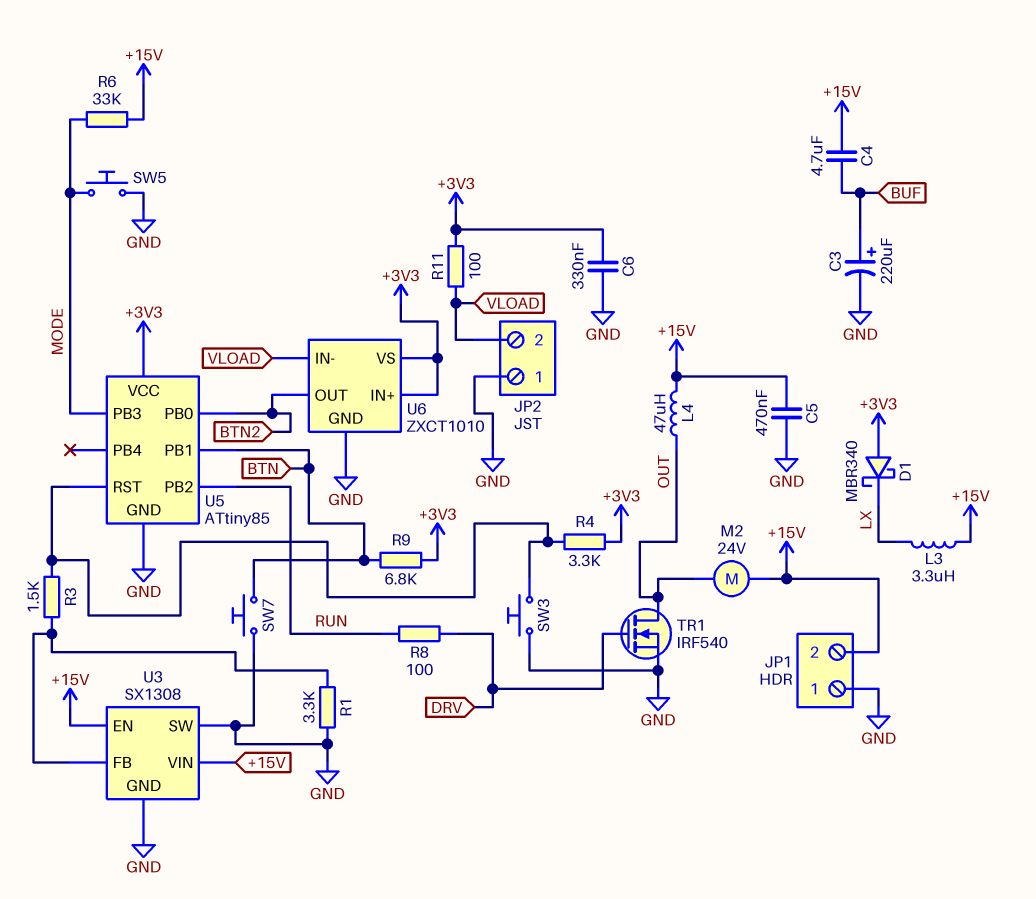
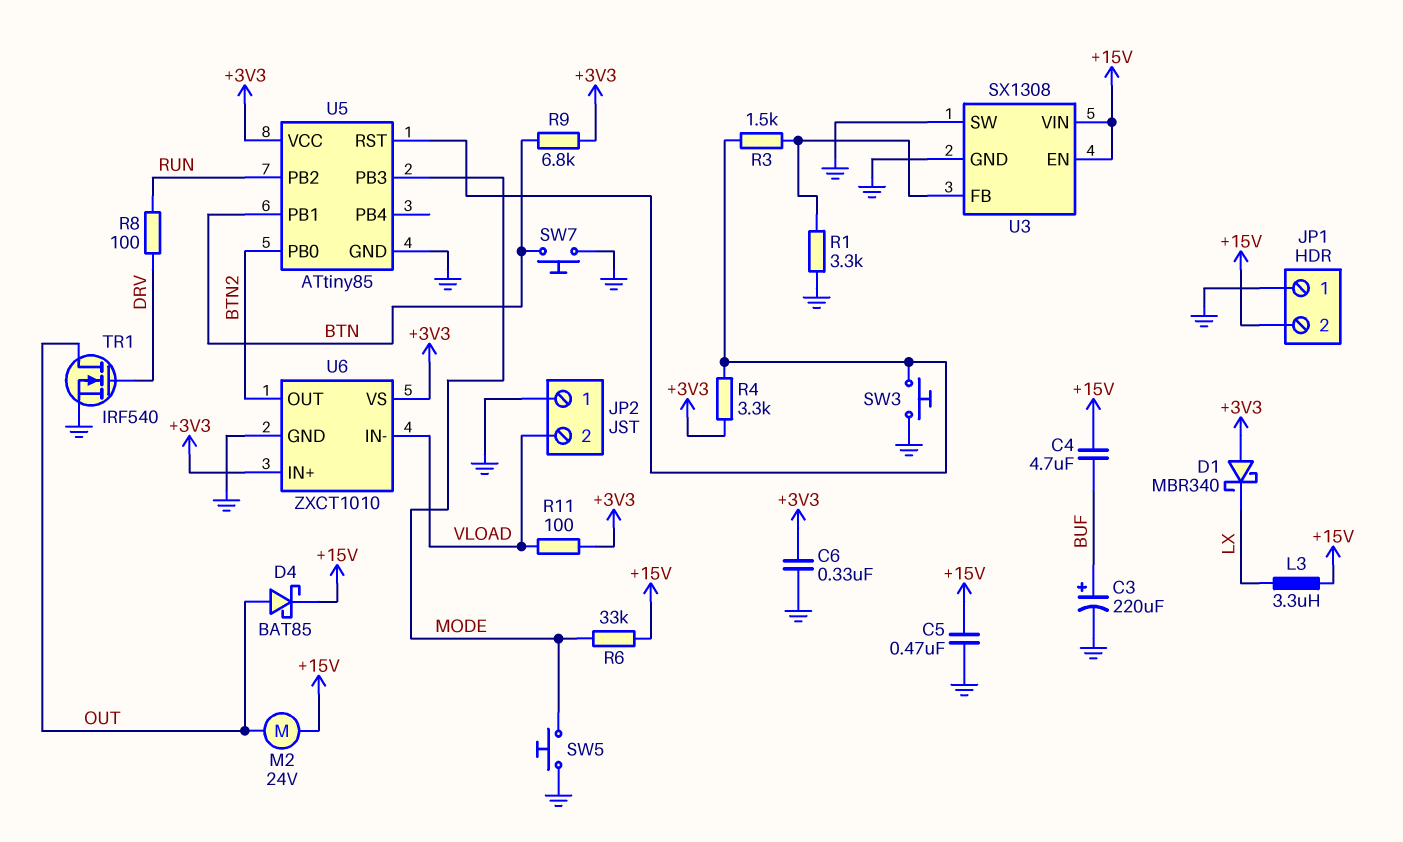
D4: none -> schottky BAT85 (A OUT, K +15V)
L4: 47uH (+15V, OUT) -> none

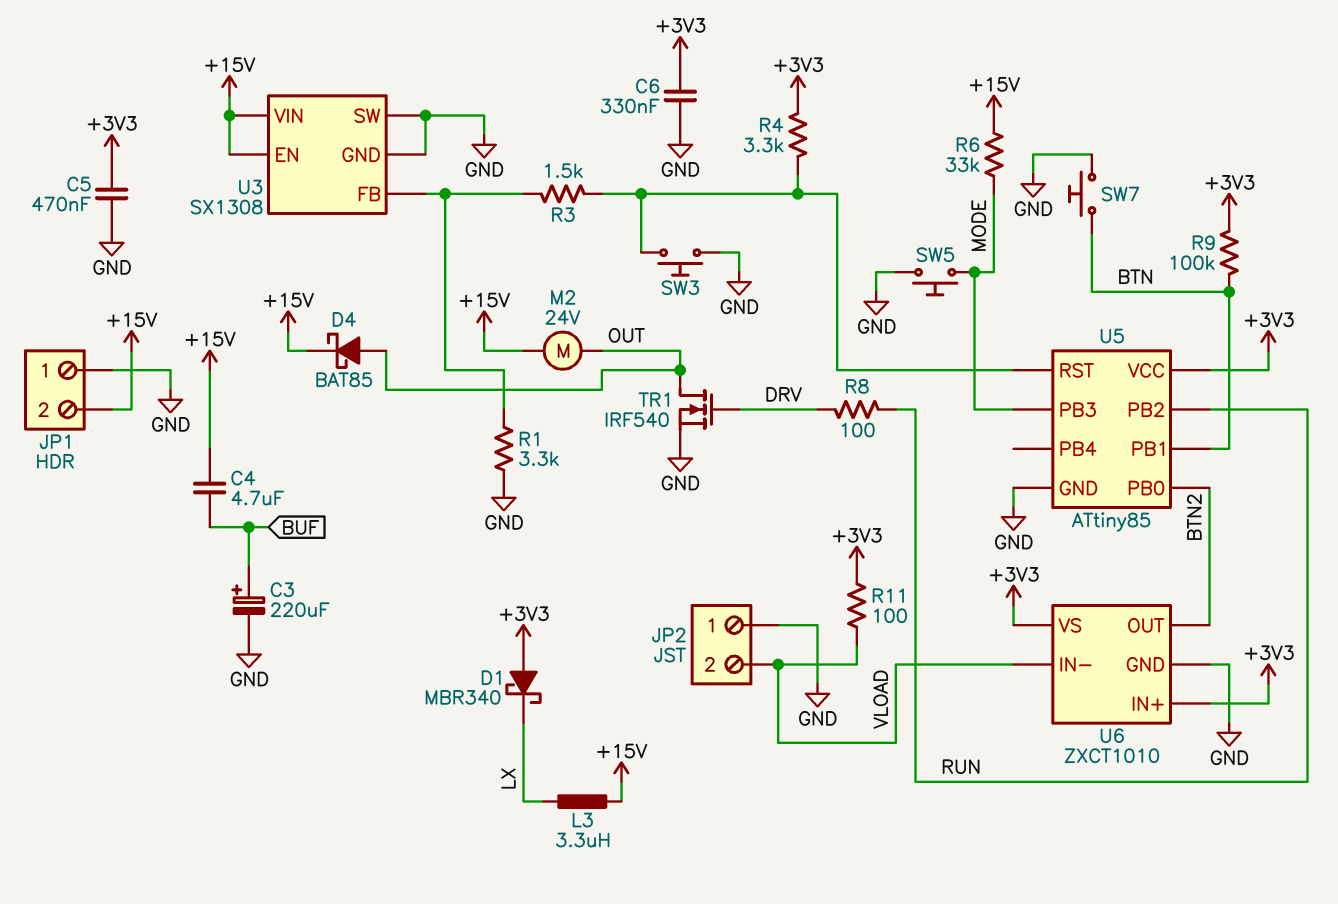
C5: 470nF (+15V, GND) -> 470nF (+3V3, GND)
R9: 6.8k (+3V3, BTN) -> 100k (+3V3, BTN)

